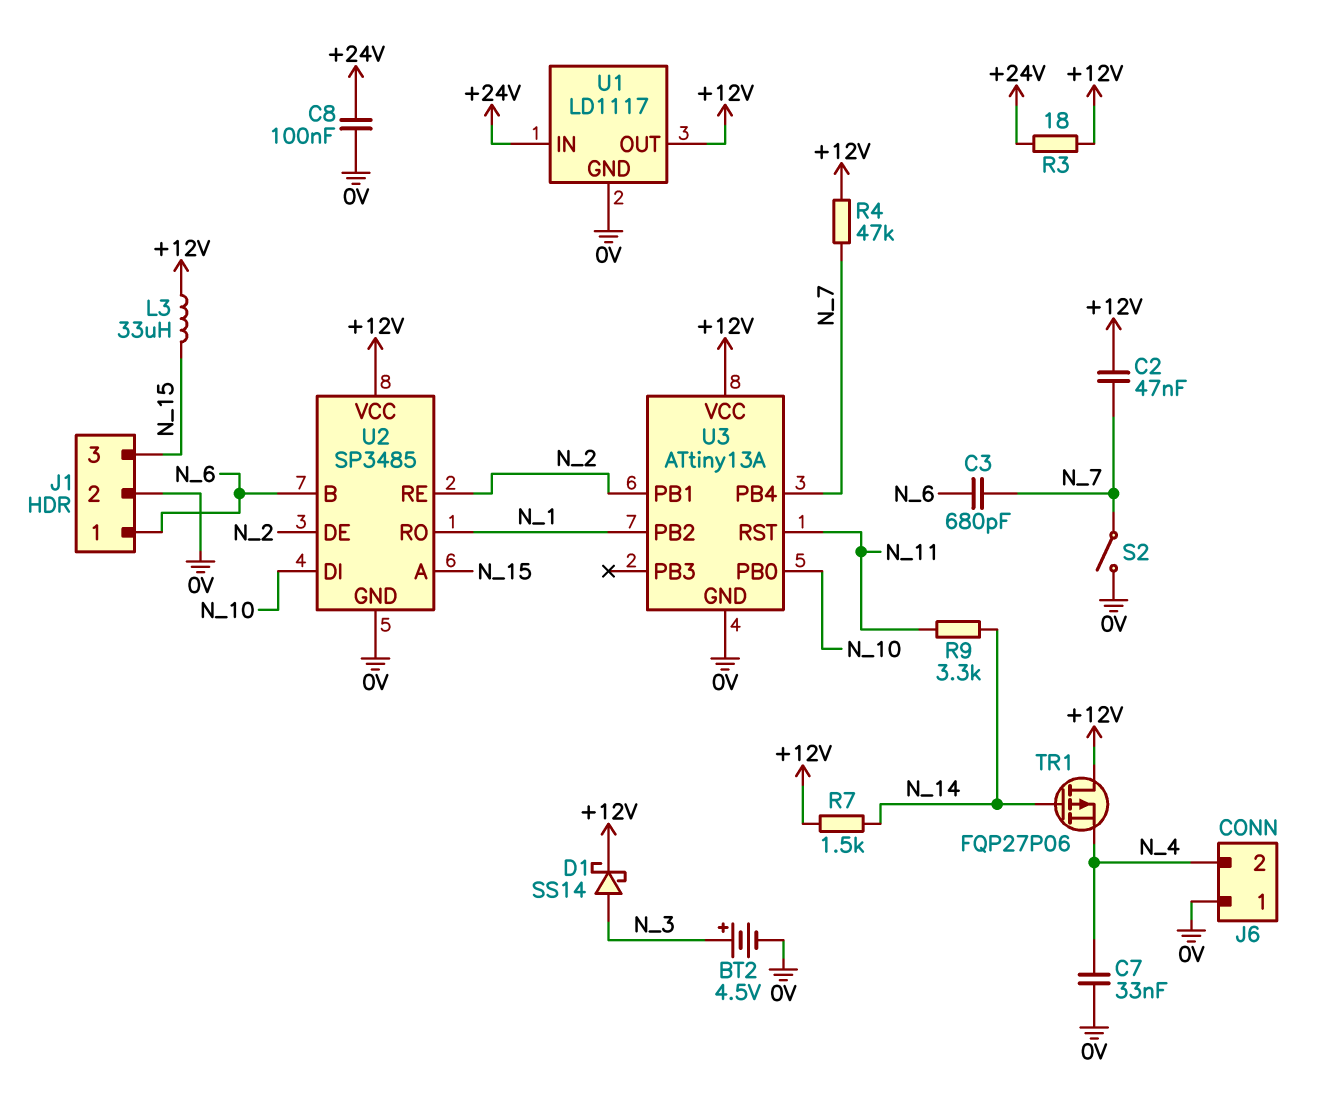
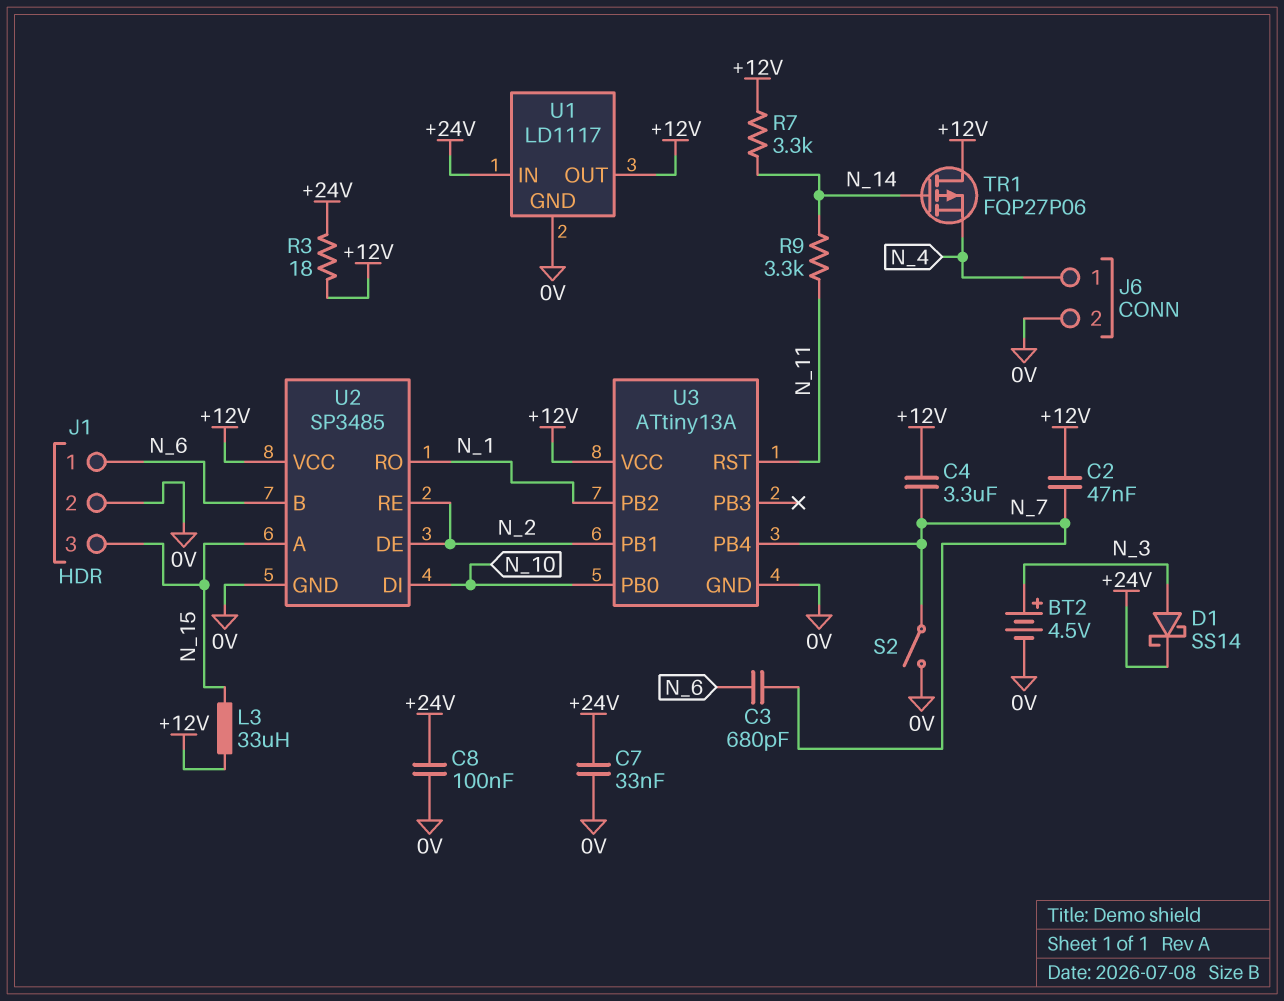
C4: none -> 3.3uF (+12V, N_7)
C7: 33nF (0V, N_4) -> 33nF (+24V, 0V)
D1: schottky SS14 (A N_3, K +12V) -> schottky SS14 (A N_3, K +24V)
J6 pin 1: 0V -> N_4
J6 pin 2: N_4 -> 0V
R4: 47k (+12V, N_7) -> none
R7: 1.5k (+12V, N_14) -> 3.3k (+12V, N_14)

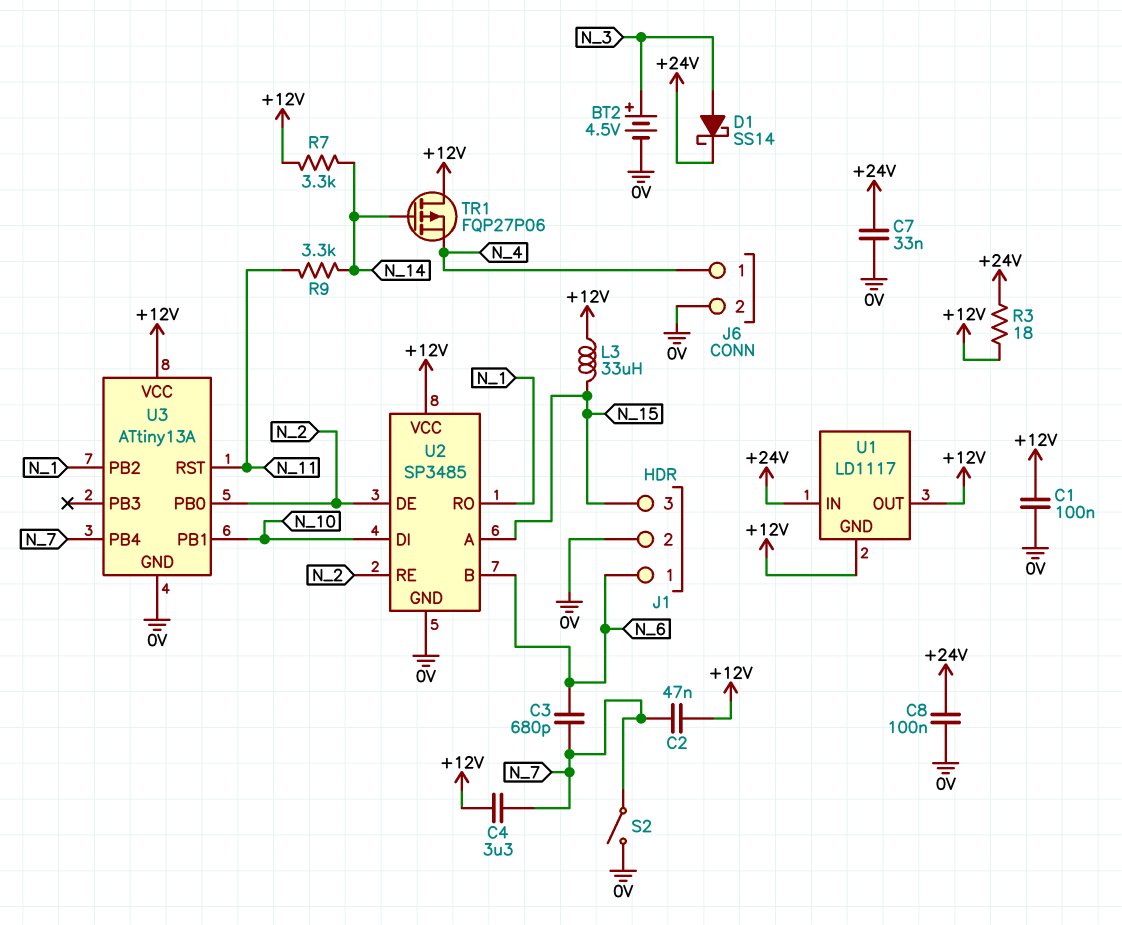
C1: none -> 100nF (+12V, 0V)
U1 pin GND: 0V -> +12V
U3 pin PB0: N_10 -> N_2
U3 pin PB1: N_2 -> N_10

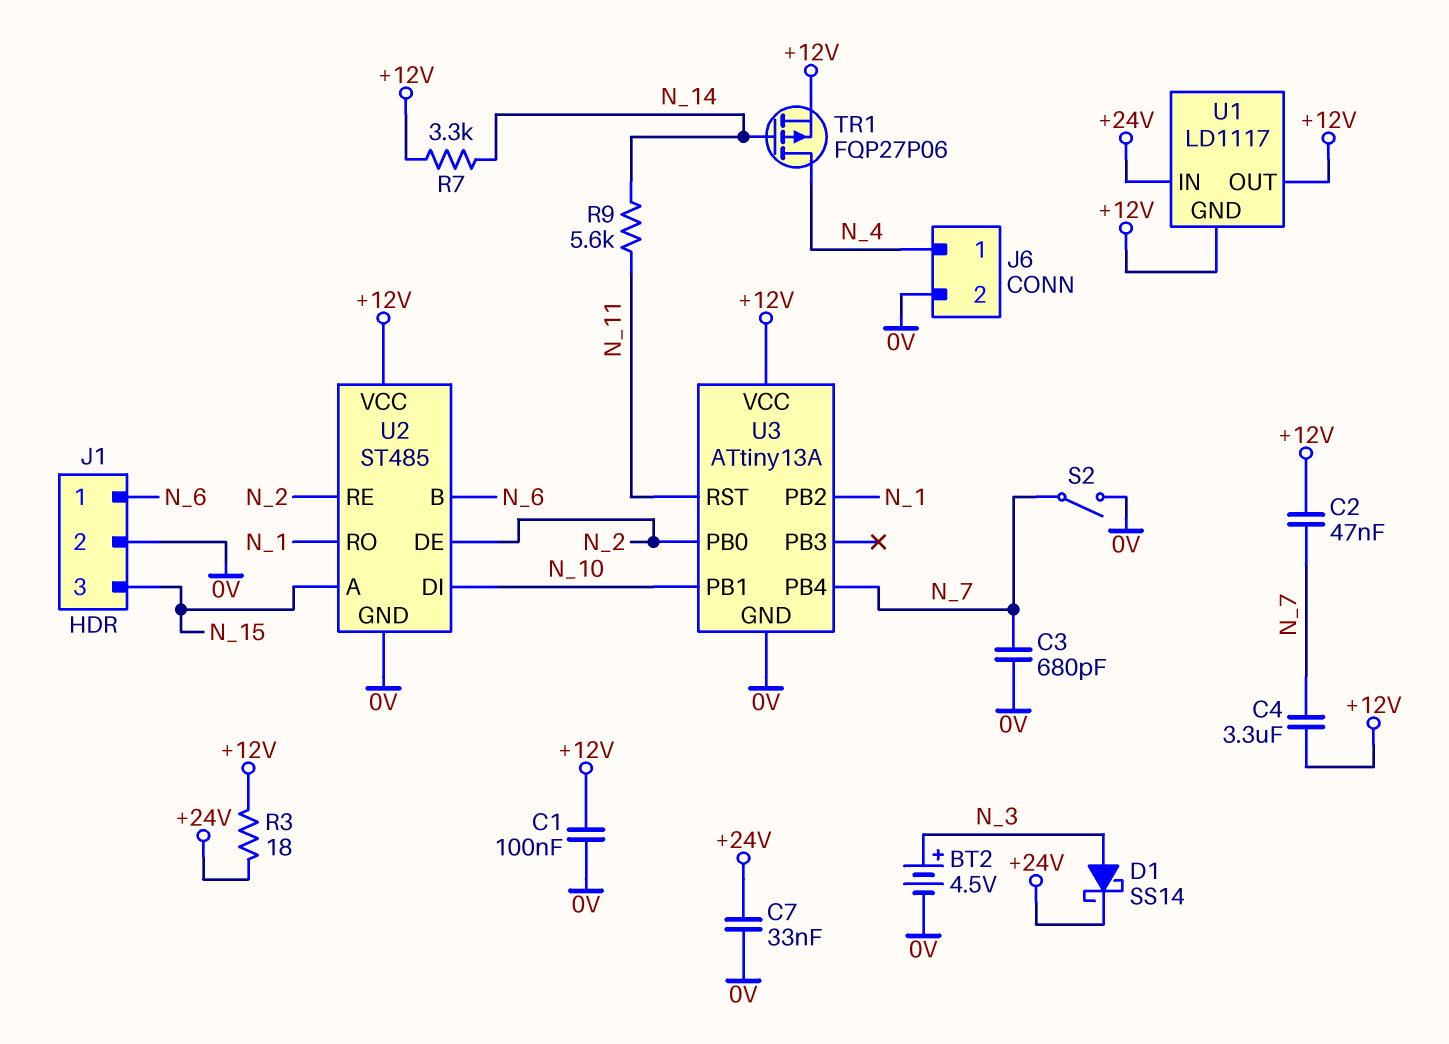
C3: 680pF (N_6, N_7) -> 680pF (0V, N_7)
C8: 100nF (+24V, 0V) -> none
L3: 33uH (+12V, N_15) -> none
R9: 3.3k (N_11, N_14) -> 5.6k (N_11, N_14)
TR1: PMOS FQP27P06 (G N_14, D +12V, S N_4) -> PMOS FQP27P06 (G N_14, D N_4, S +12V)
U2: SP3485 -> ST485

